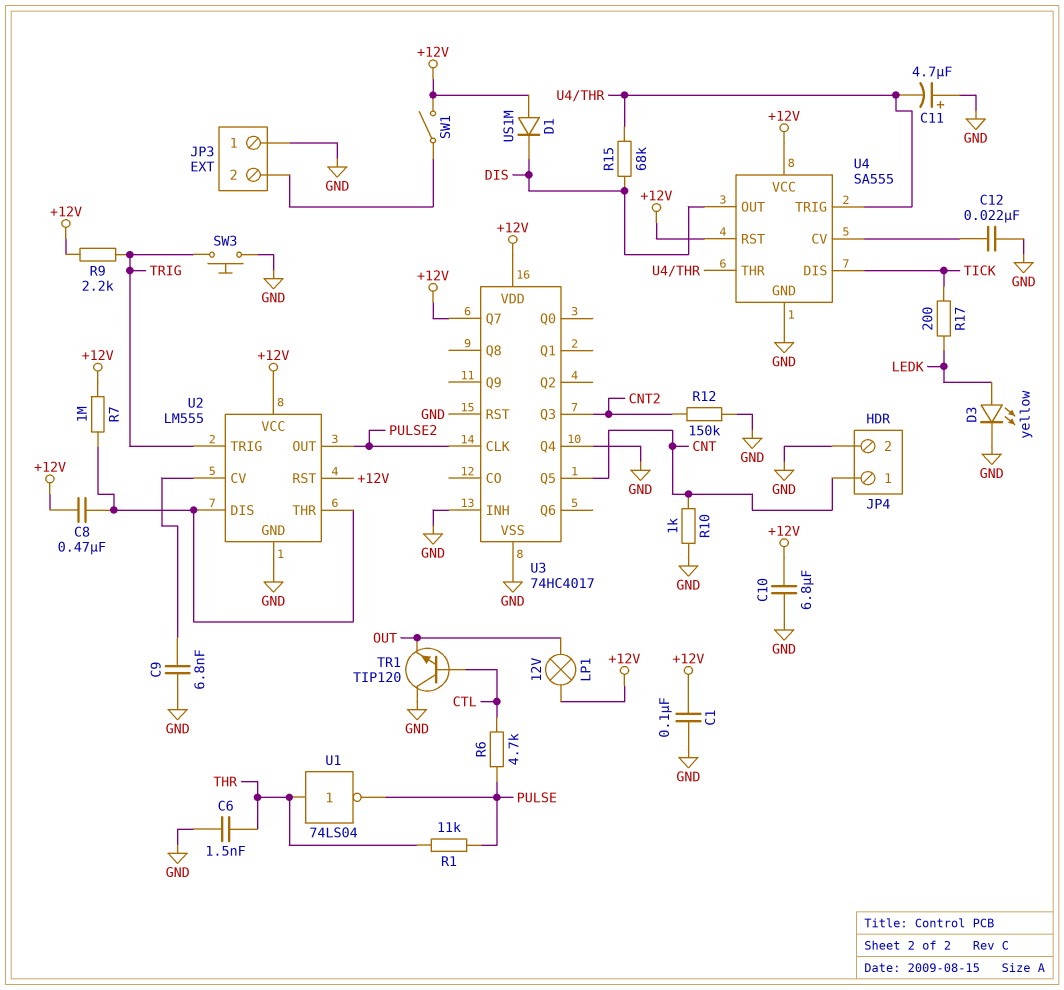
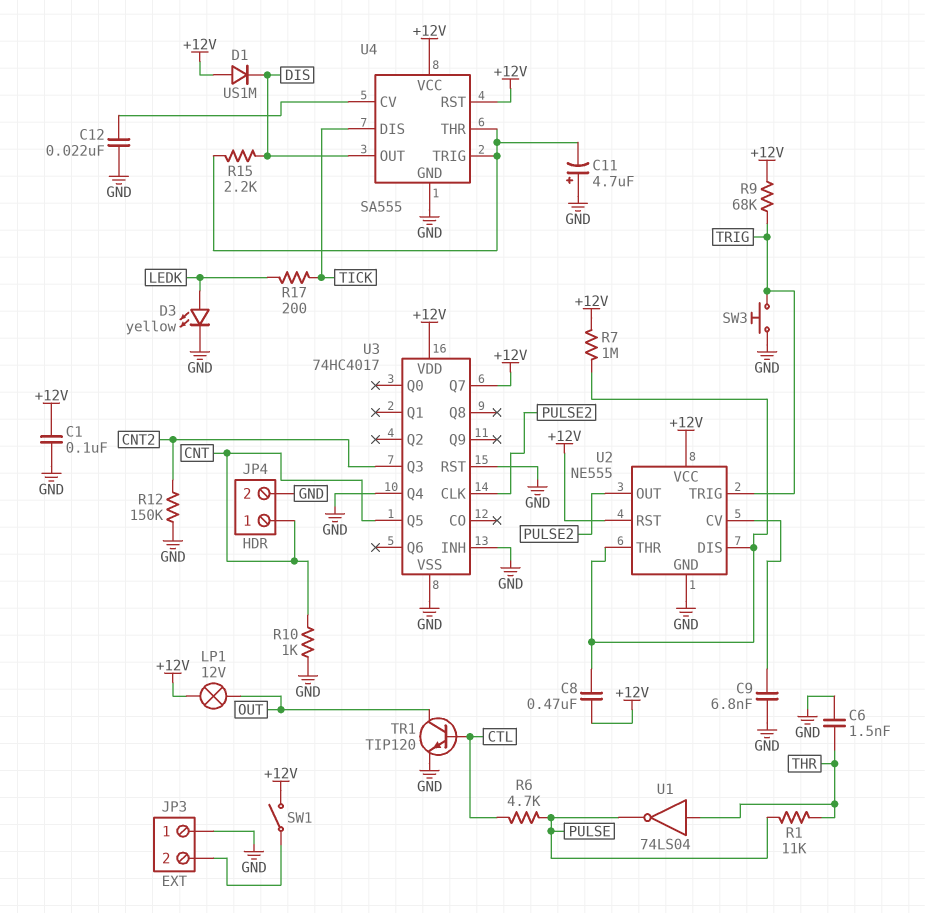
C10: 6.8uF (+12V, GND) -> none
R9: 2.2k (+12V, TRIG) -> 68k (+12V, TRIG)
R15: 68k (DIS, U4/THR) -> 2.2k (DIS, U4/THR)
TR1: NPN TIP120 (B CTL, C GND, E OUT) -> NPN TIP120 (B CTL, C OUT, E GND)
U2: LM555 -> NE555

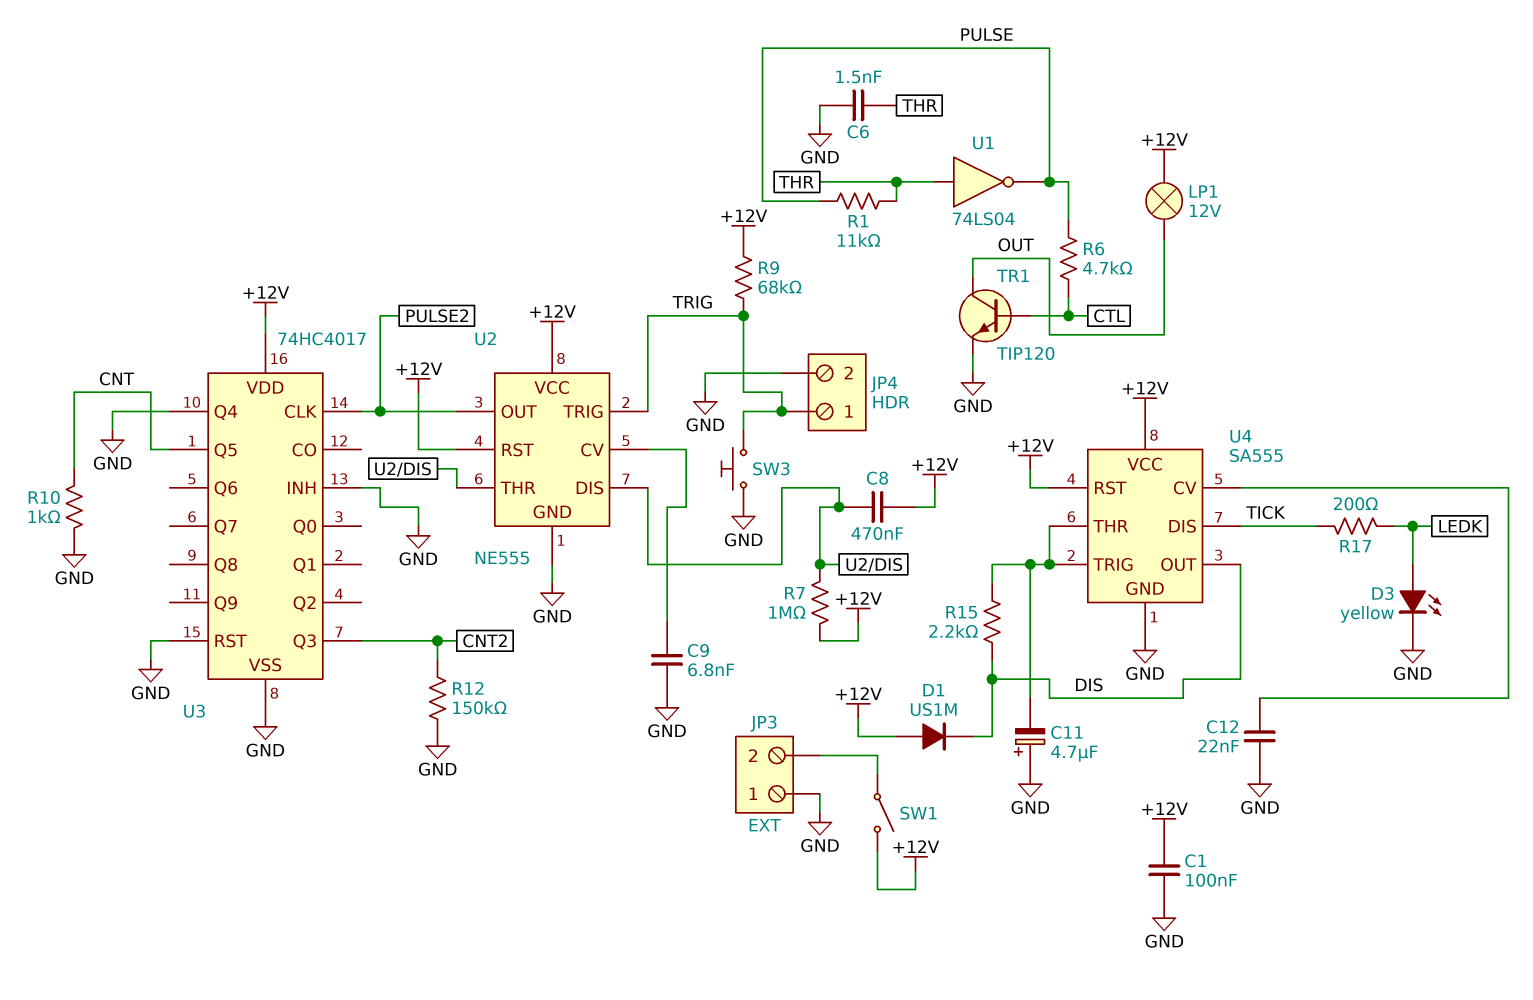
JP4 pin 1: CNT -> TRIG
U3 pin Q7: +12V -> none

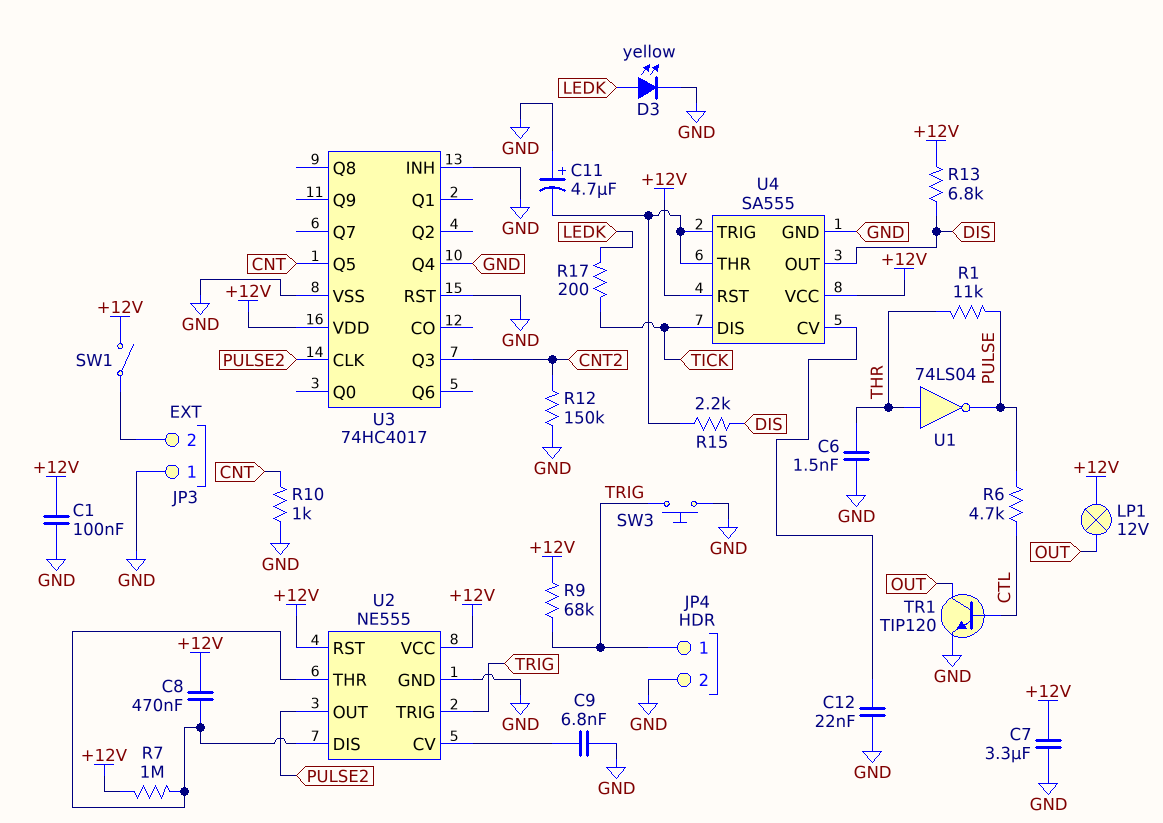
C7: none -> 3.3uF (+12V, GND)
D1: diode US1M (A +12V, K DIS) -> none
R13: none -> 6.8k (+12V, DIS)

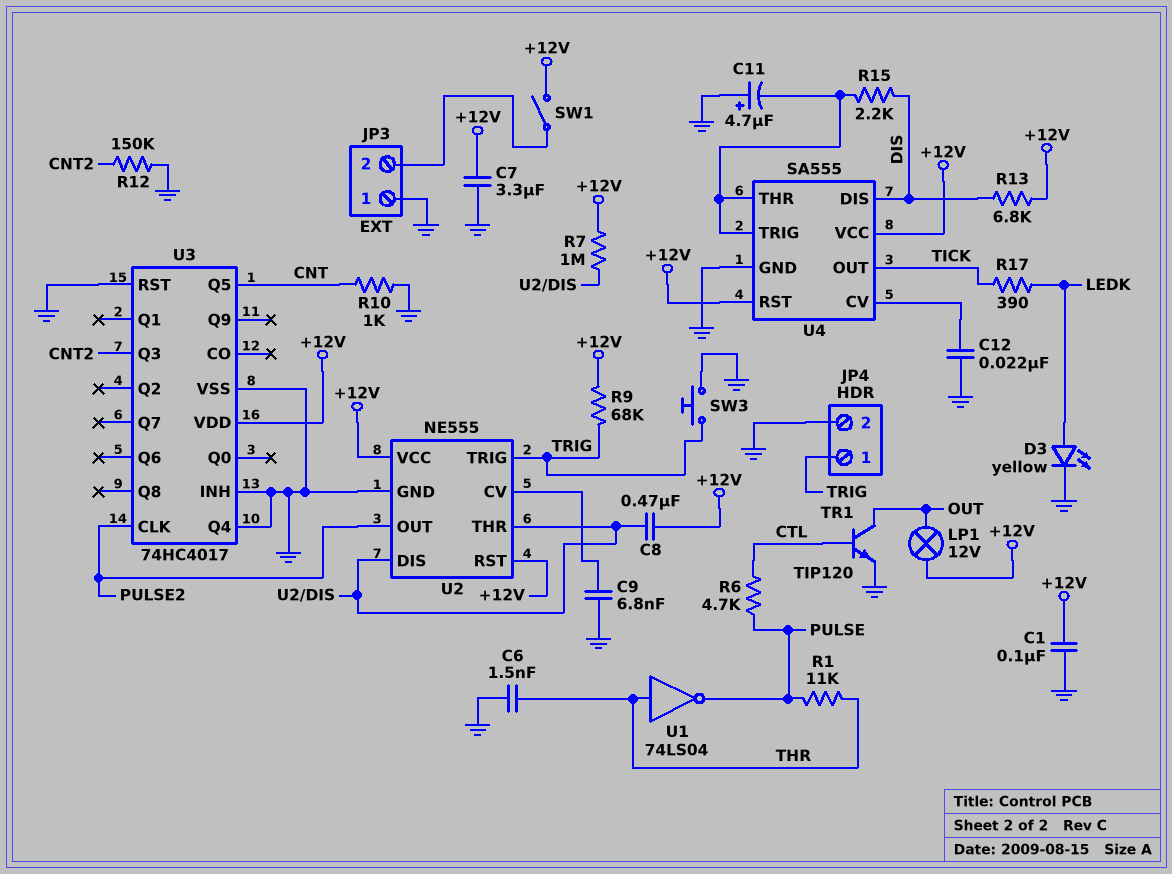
R17: 200 (LEDK, TICK) -> 390 (LEDK, TICK)
U4 pin DIS: TICK -> DIS
U4 pin OUT: DIS -> TICK

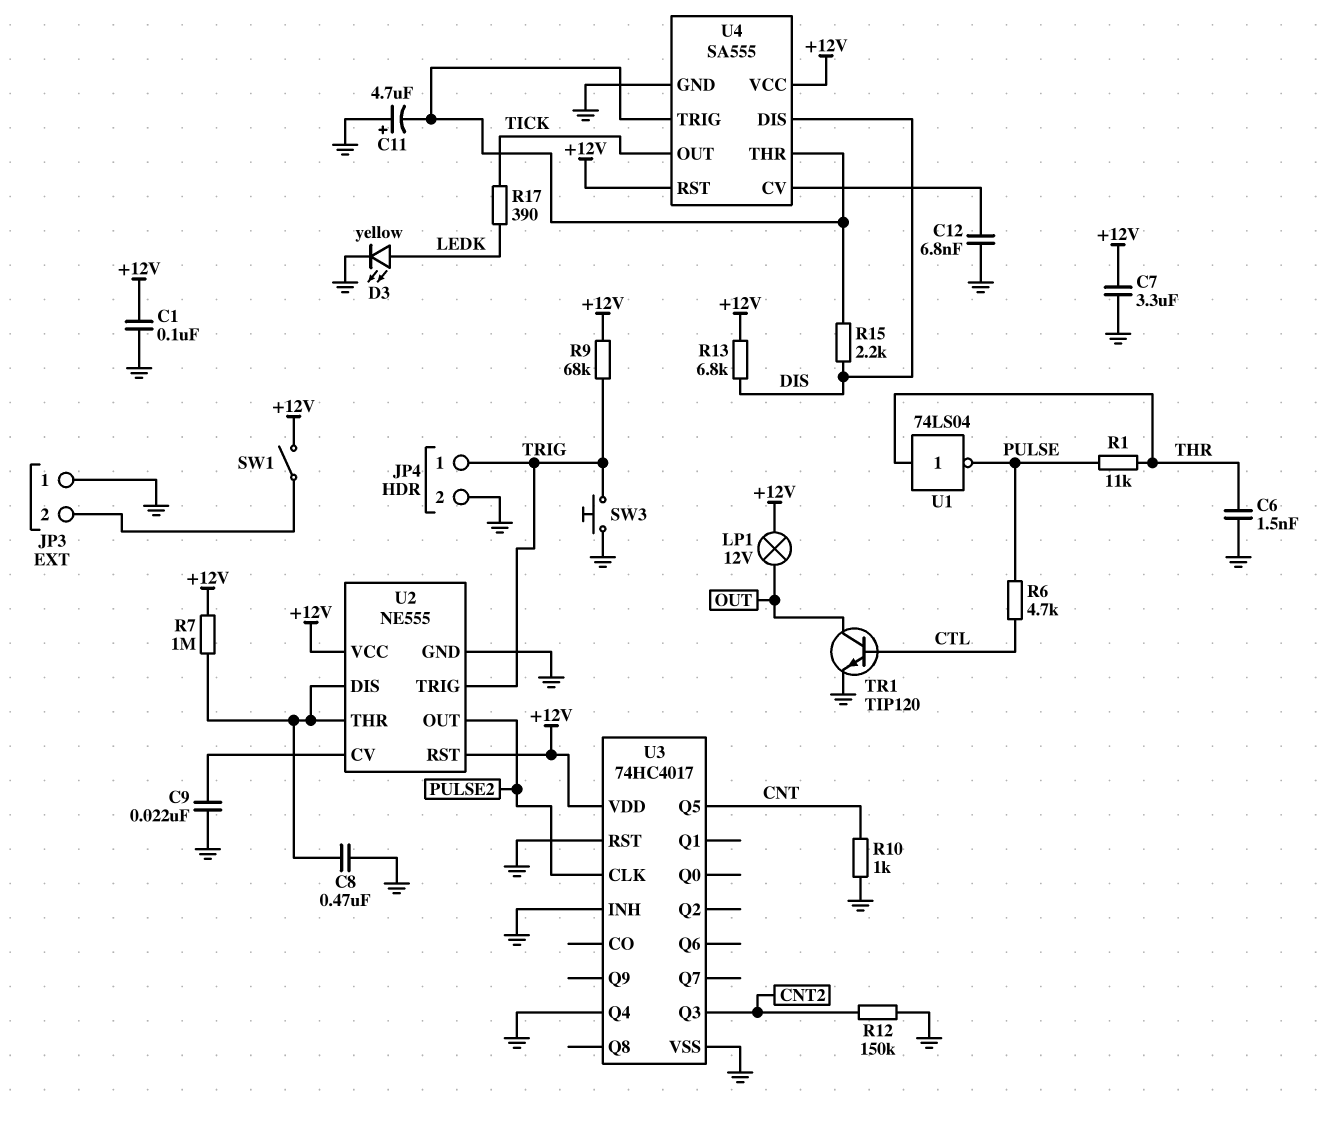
C8: 470nF (+12V, U2/DIS) -> 470nF (GND, U2/DIS)
C9: 6.8nF (GND, U2/CV) -> 22nF (GND, U2/CV)
C12: 22nF (GND, U4/CV) -> 6.8nF (GND, U4/CV)

